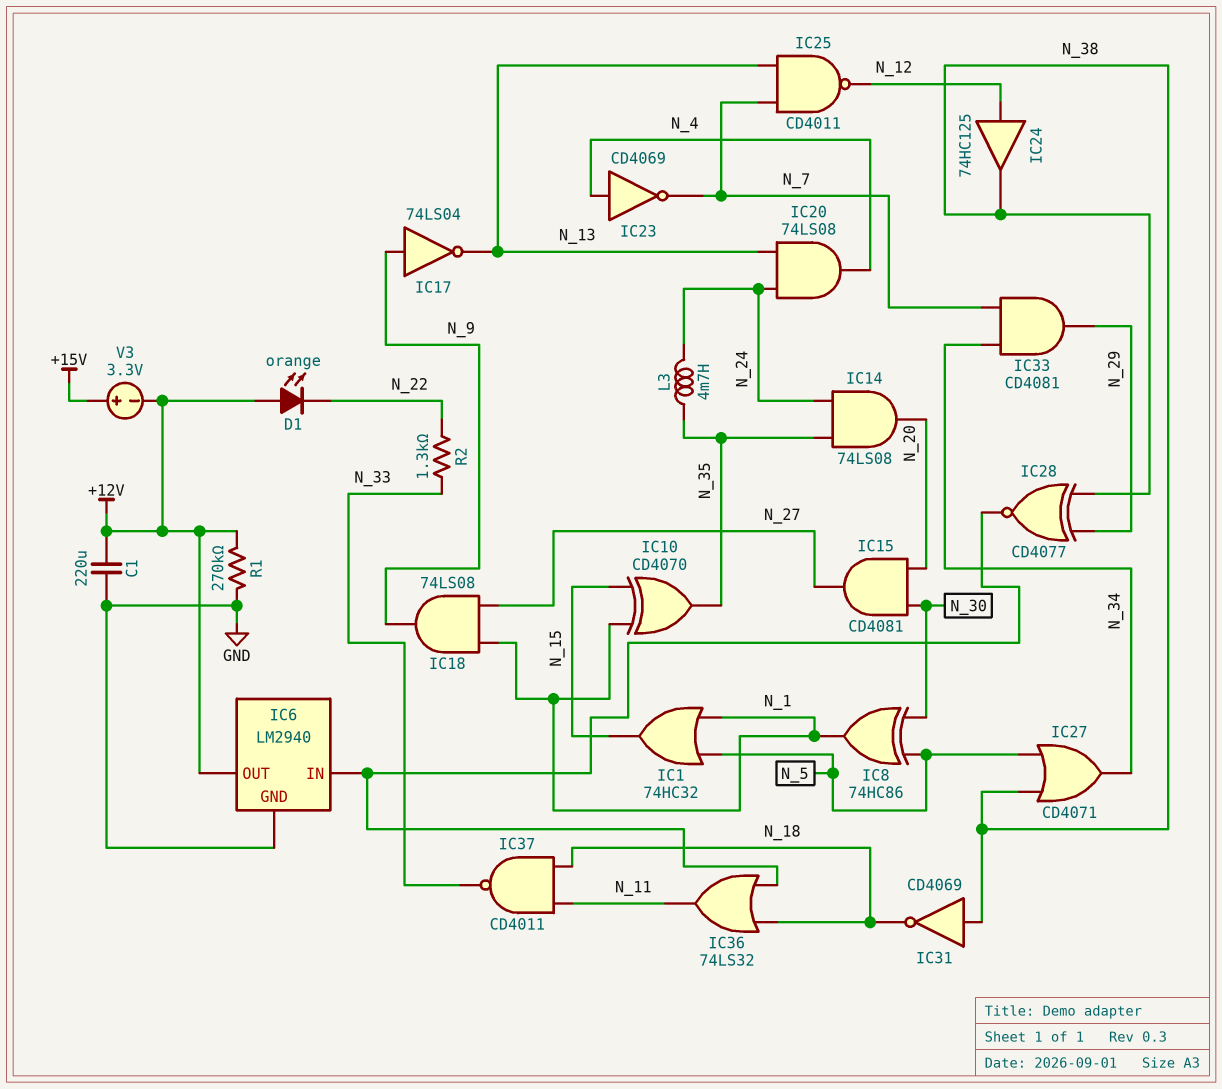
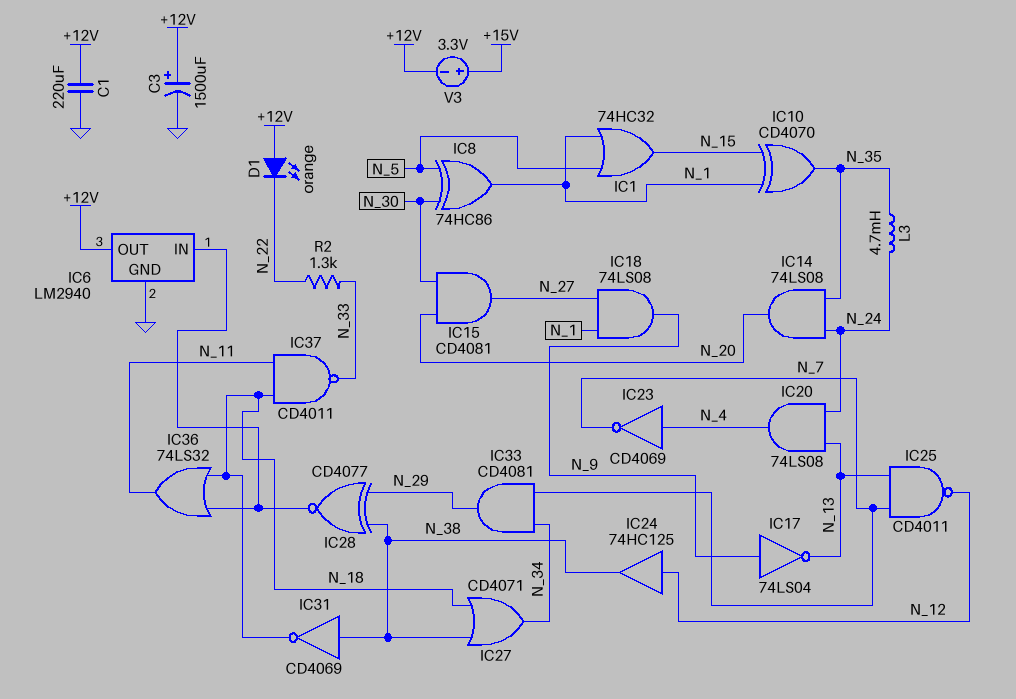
C3: none -> 1500uF (plus +12V, minus GND)
IC27: OR CD4071 (in N_5, in N_38, out N_34) -> OR CD4071 (in N_18, in N_38, out N_34)
R1: 270k (+12V, GND) -> none

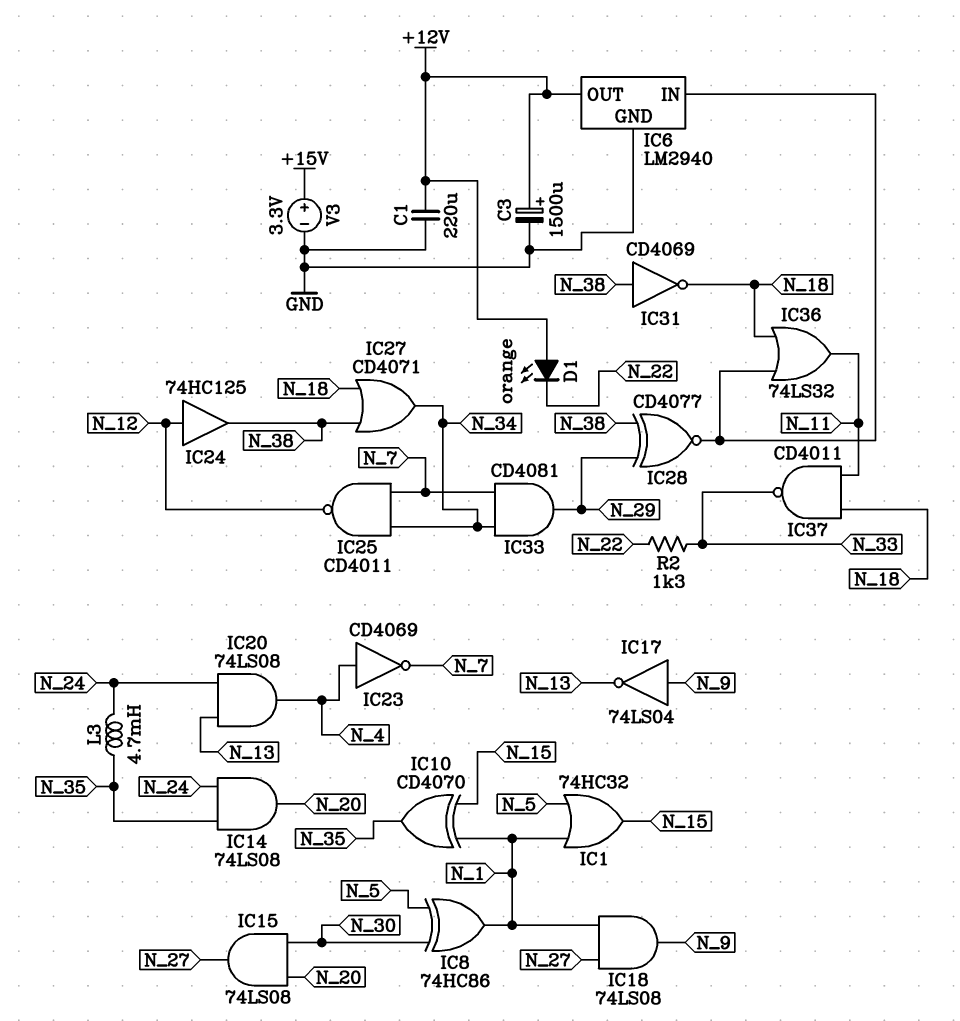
IC15: AND CD4081 (in N_20, in N_30, out N_27) -> AND 74LS08 (in N_20, in N_30, out N_27)
IC25: NAND CD4011 (in N_7, in N_13, out N_12) -> NAND CD4011 (in N_7, in N_34, out N_12)
V3: 3.3V (plus +15V, minus +12V) -> 3.3V (plus +15V, minus GND)

